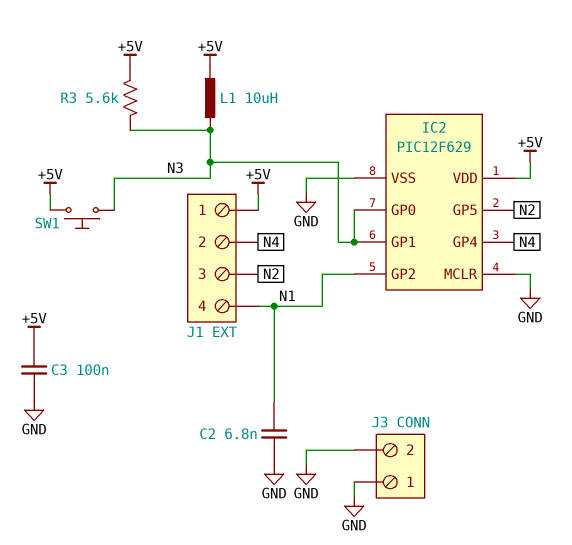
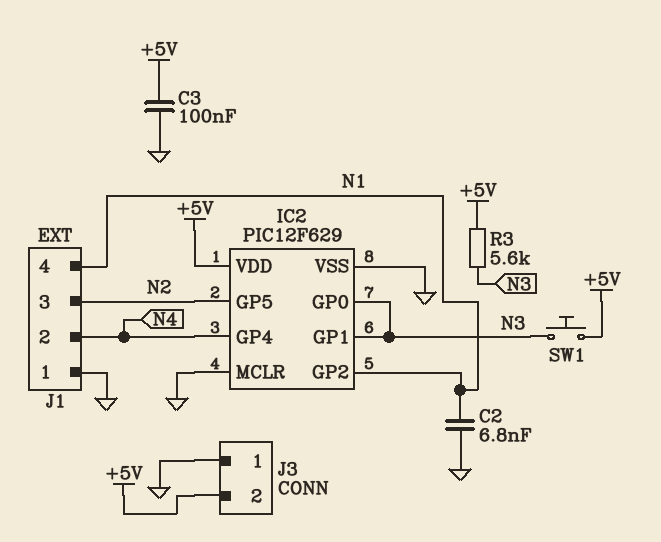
J1 pin 1: +5V -> GND
J3 pin 2: GND -> +5V
L1: 10uH (+5V, N3) -> none

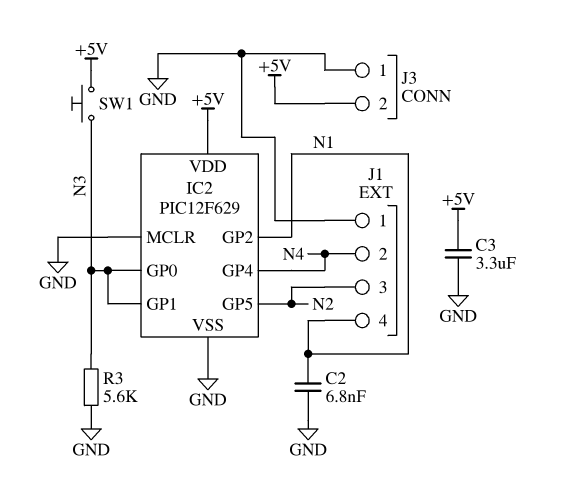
C3: 100nF (+5V, GND) -> 3.3uF (+5V, GND)
R3: 5.6k (+5V, N3) -> 5.6k (GND, N3)

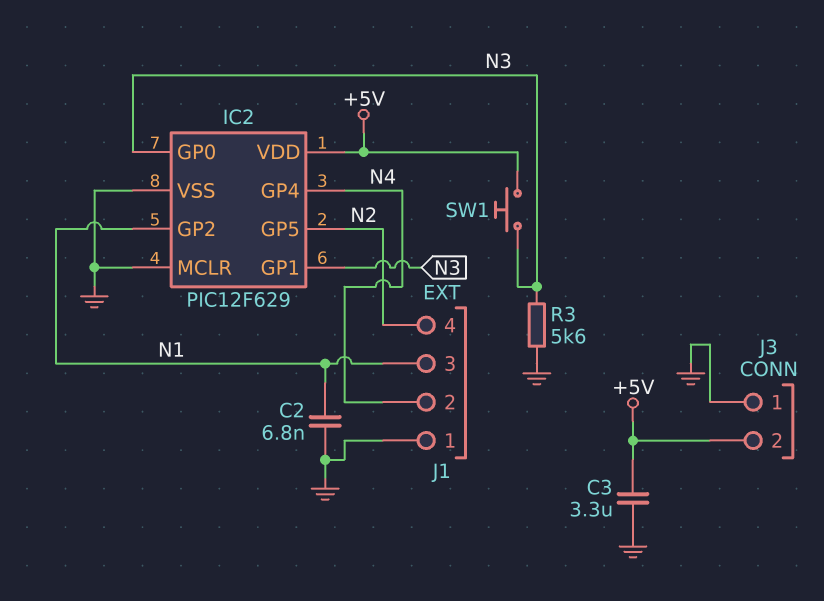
J1 pin 3: N2 -> N1
J1 pin 4: N1 -> N2

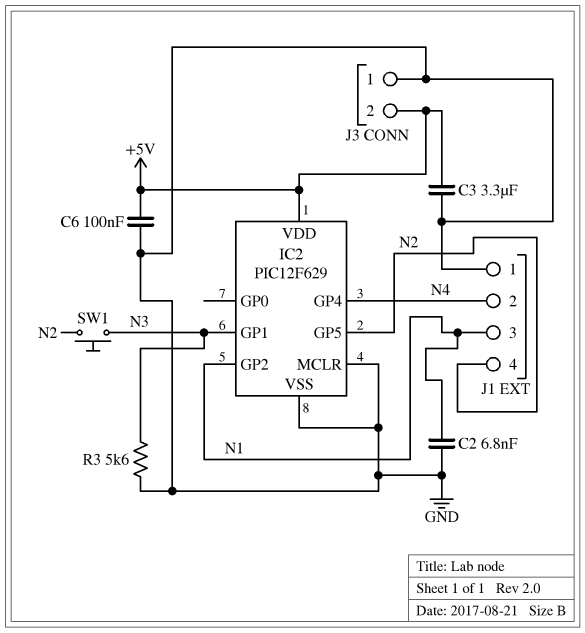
C6: none -> 100nF (+5V, GND)
IC2 pin GP0: N3 -> none
SW1: button (+5V, N3) -> button (N2, N3)

